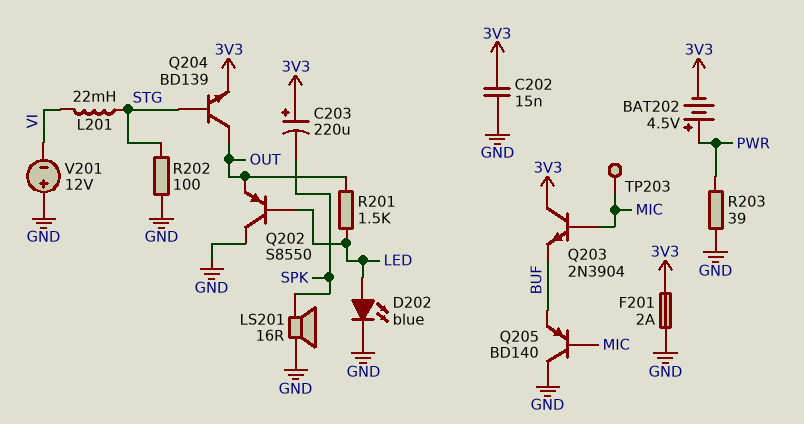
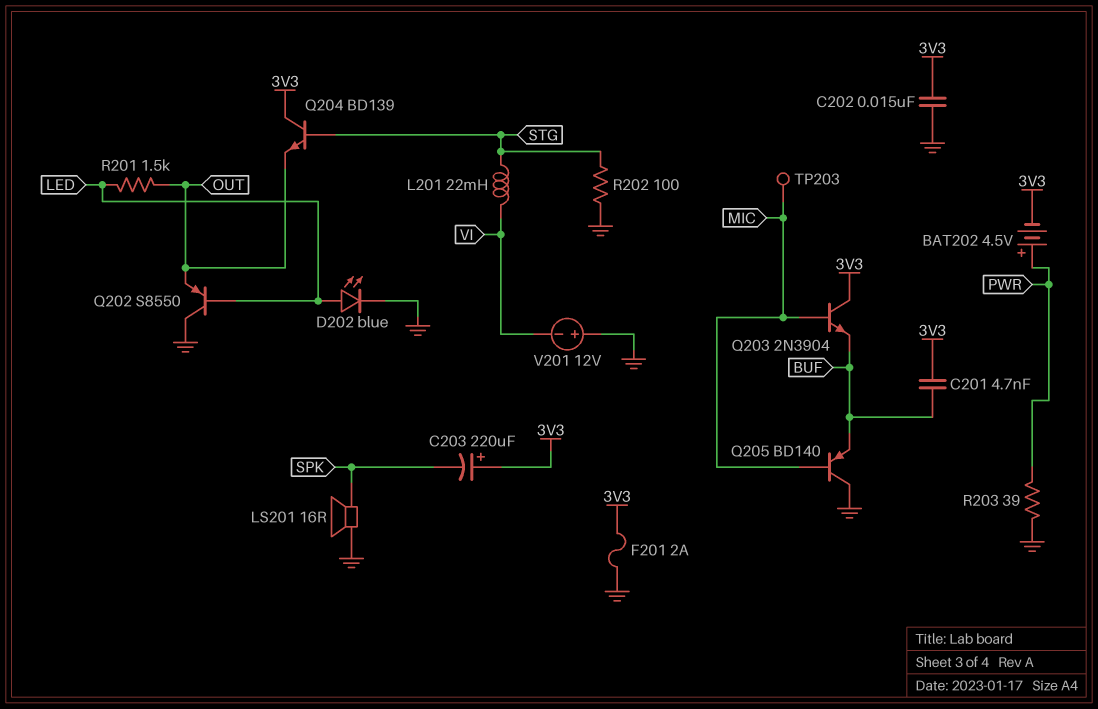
C201: none -> 4.7nF (3V3, BUF)
Q204: NPN BD139 (B STG, C OUT, E 3V3) -> NPN BD139 (B STG, C 3V3, E OUT)

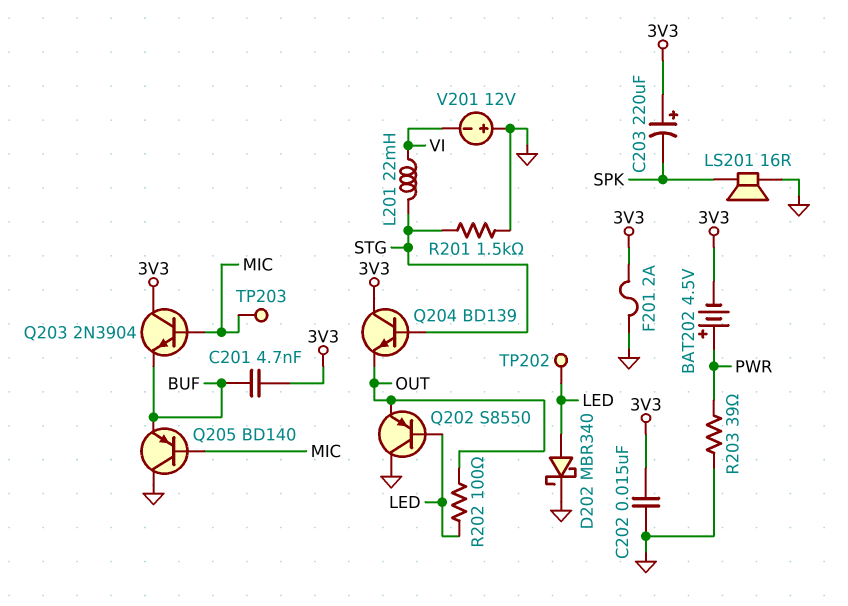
D202: LED blue (A LED, K GND) -> schottky MBR340 (A LED, K GND)
R201: 1.5k (LED, OUT) -> 1.5k (GND, STG)
R202: 100 (GND, STG) -> 100 (LED, OUT)
TP202: none -> test point (LED)

